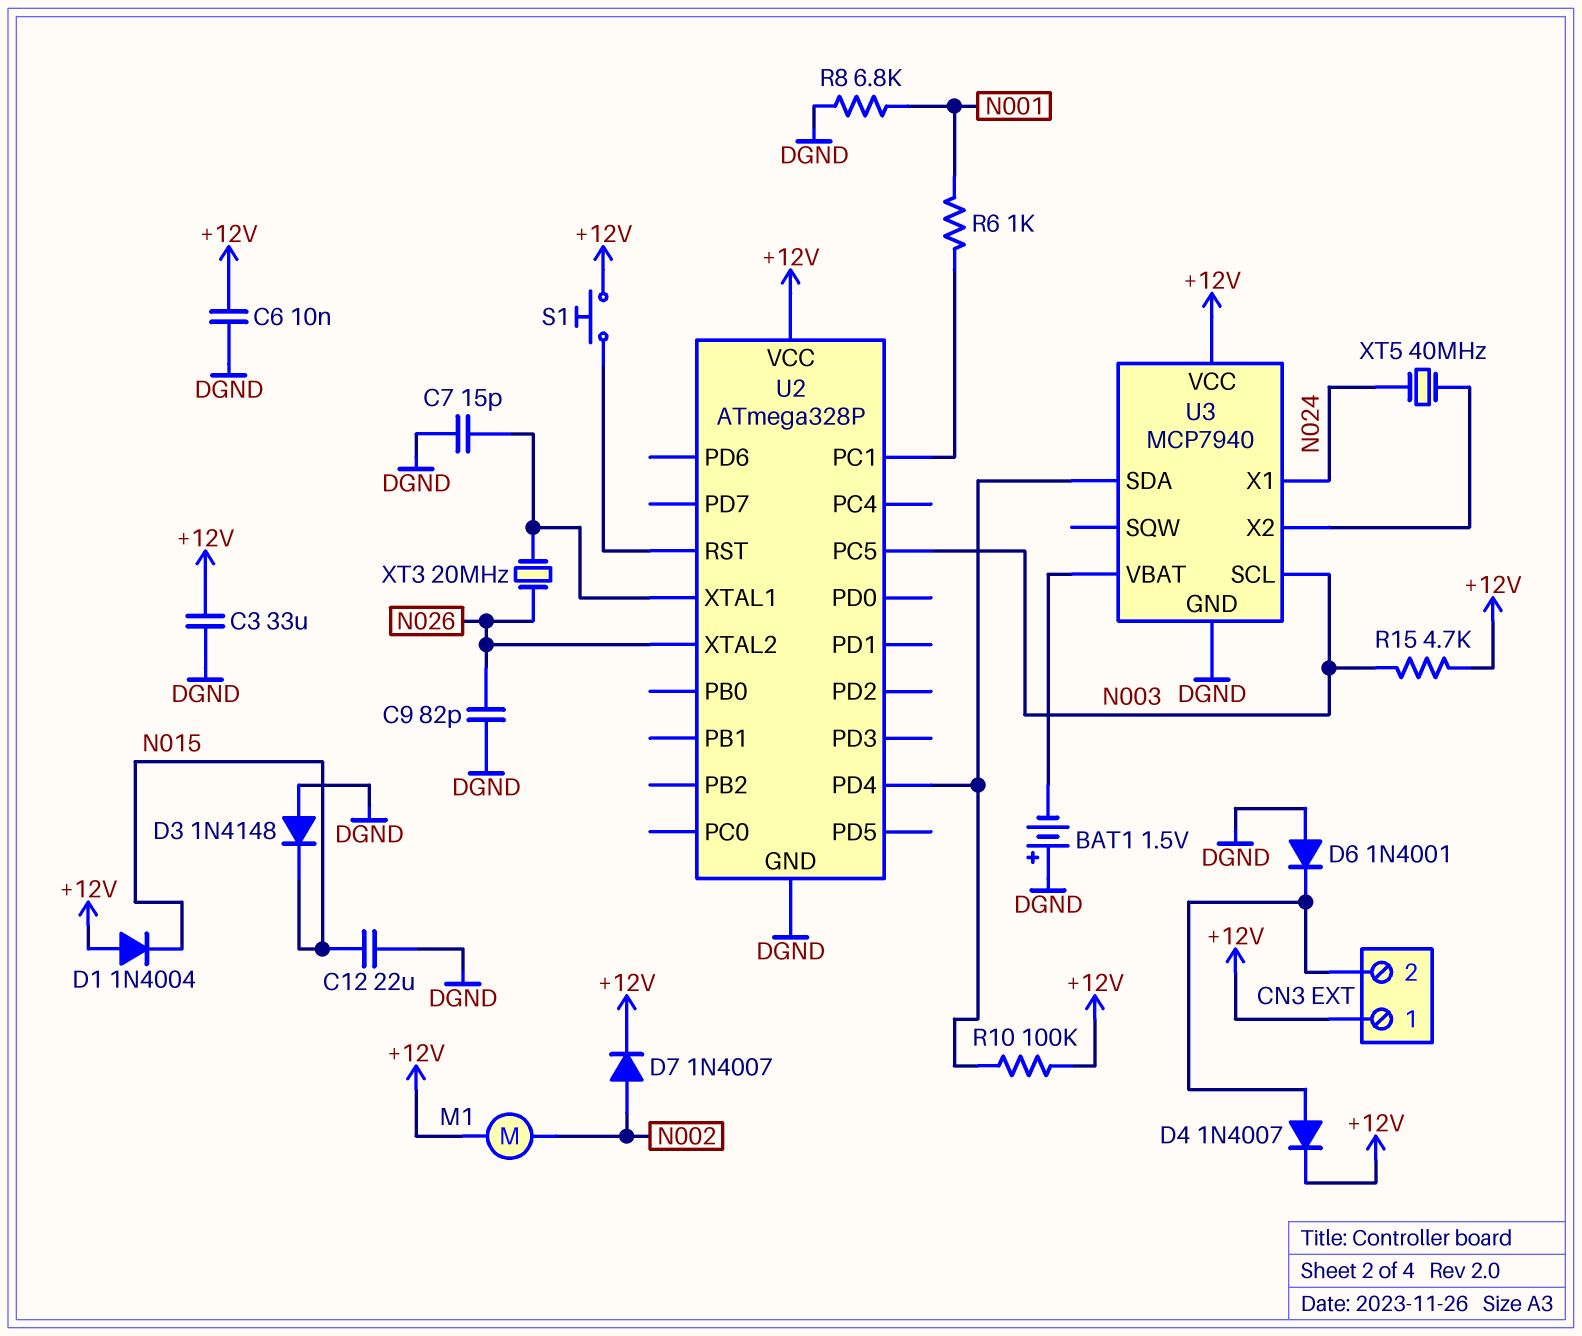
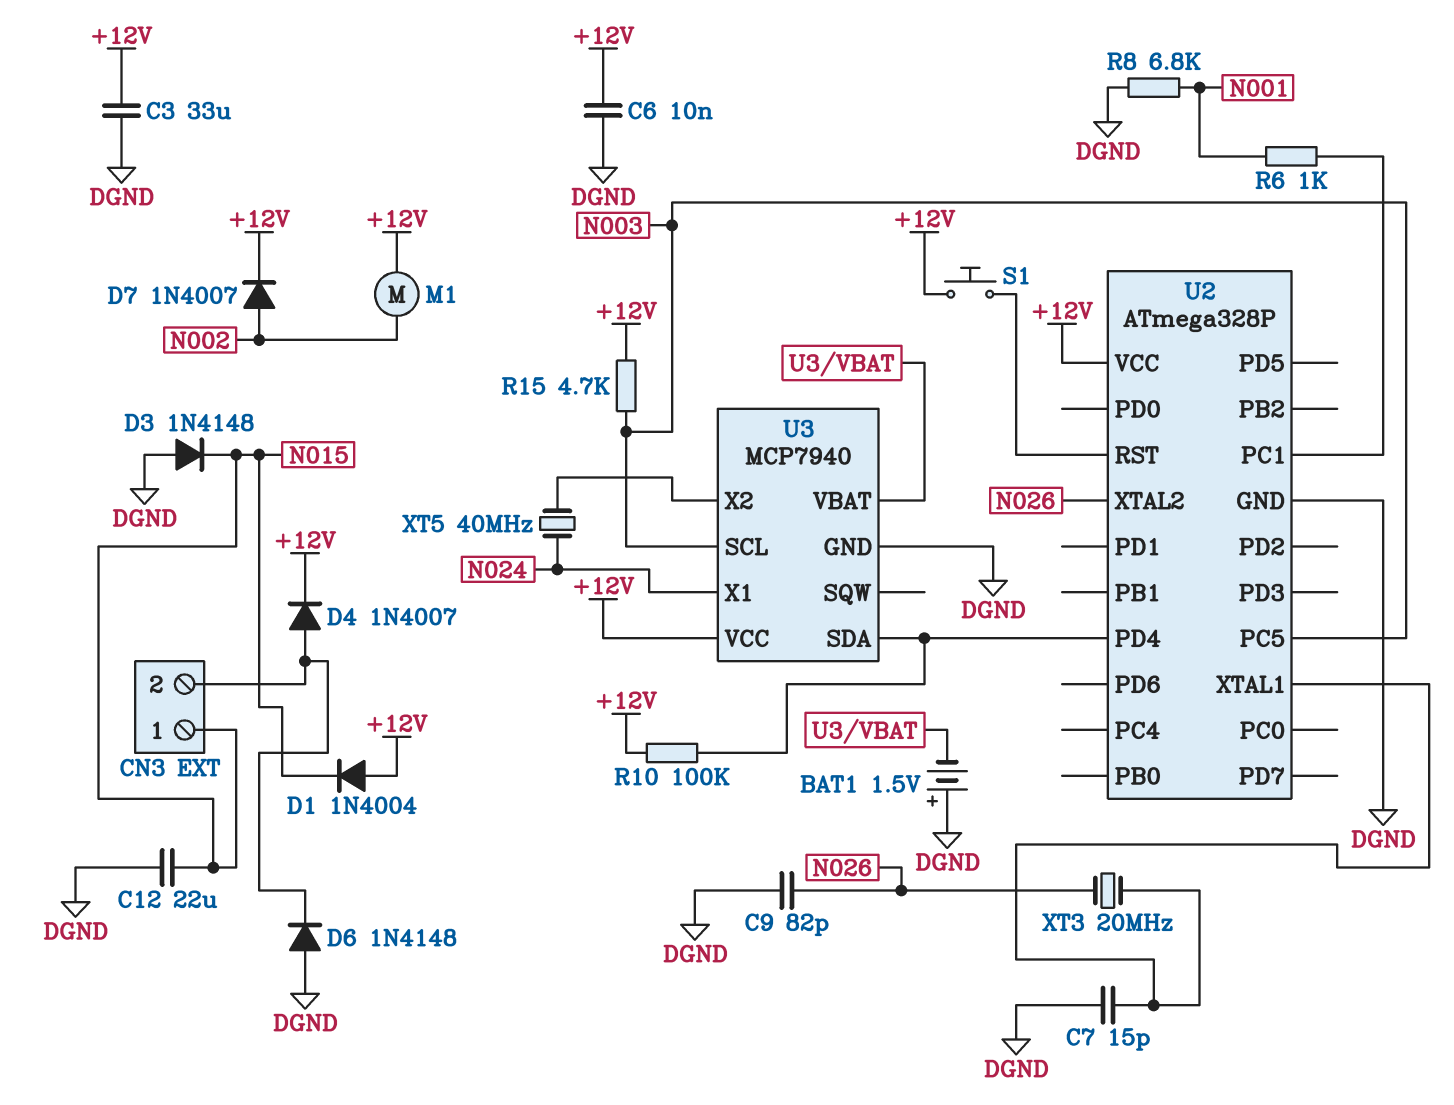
CN3 pin 1: +12V -> N015
D6: diode 1N4001 (A DGND, K CN3/2) -> diode 1N4148 (A DGND, K CN3/2)

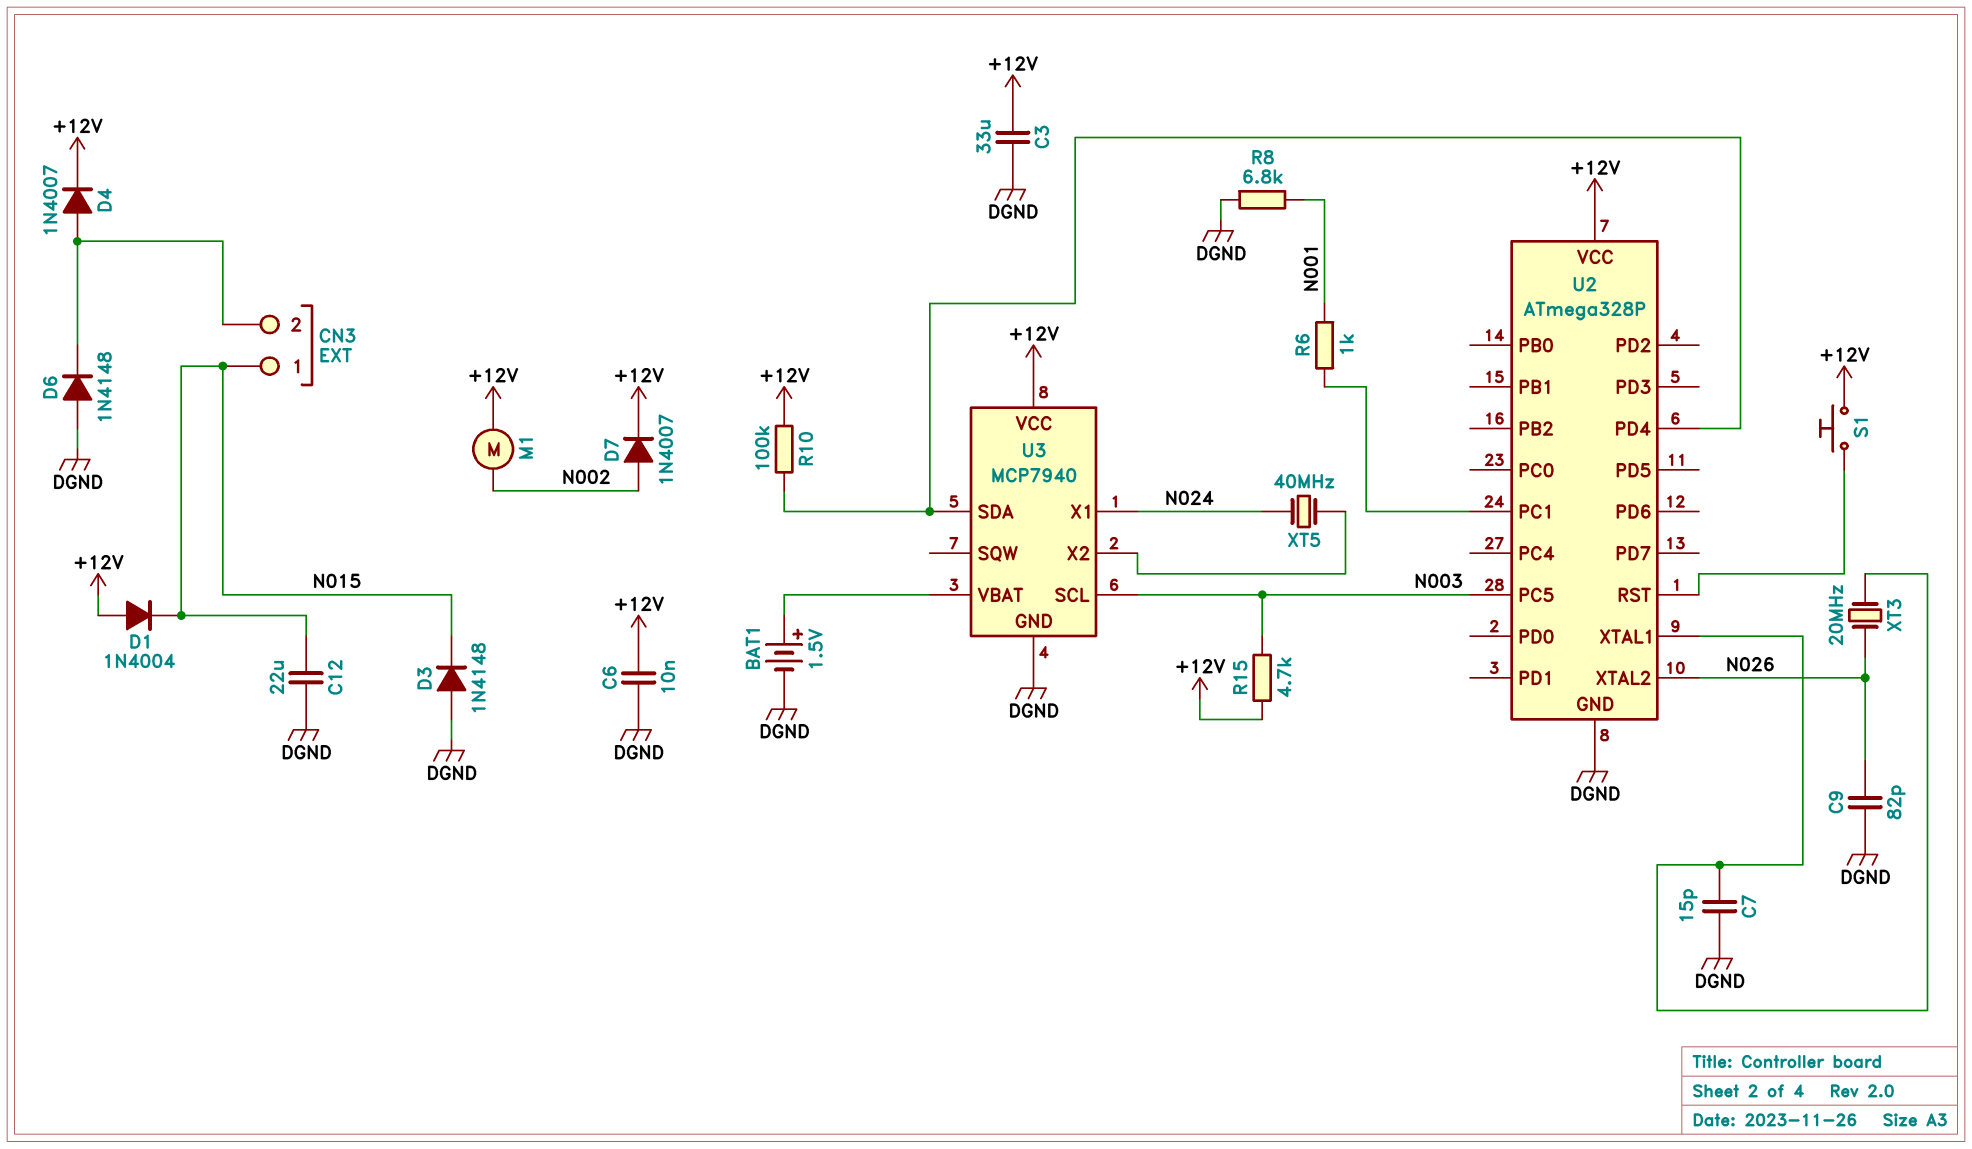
BAT1: 1.5V (plus DGND, minus U3/VBAT) -> 1.5V (plus U3/VBAT, minus DGND)

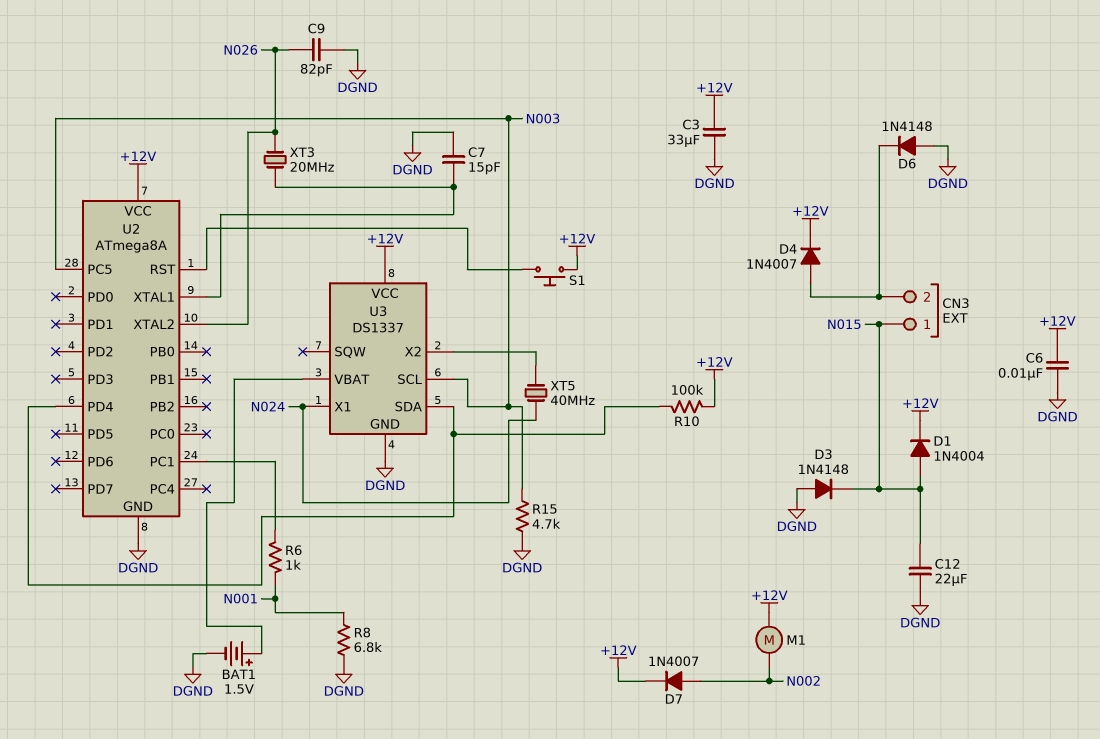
D1: diode 1N4004 (A +12V, K N015) -> diode 1N4004 (A N015, K +12V)
R15: 4.7k (+12V, N003) -> 4.7k (DGND, N003)
U2: ATmega328P -> ATmega8A
U3: MCP7940 -> DS1337

